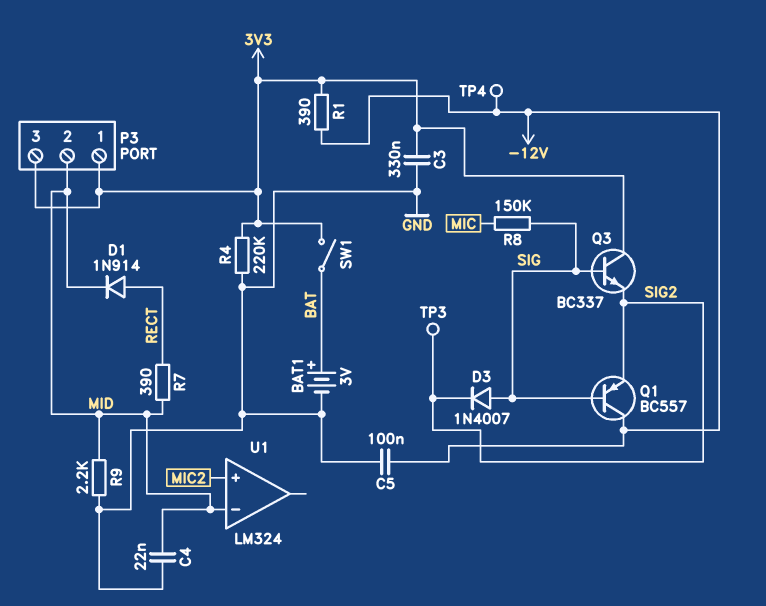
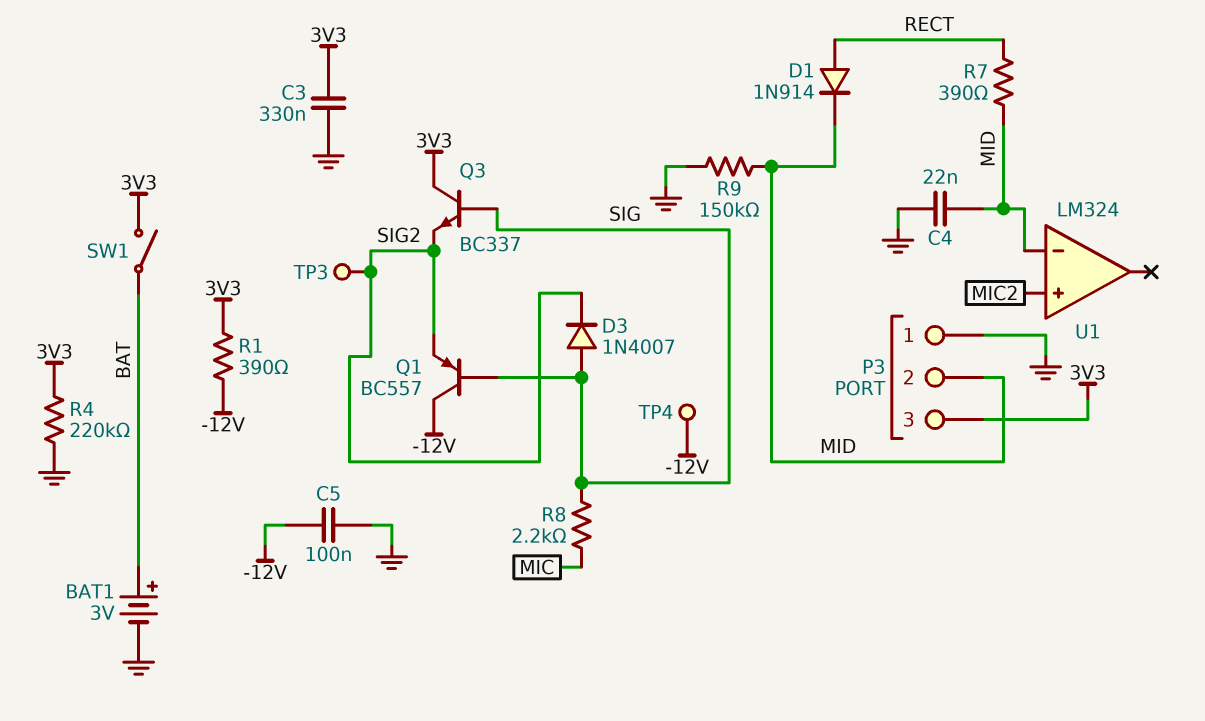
P3 pin 1: 3V3 -> GND
R8: 150k (MIC, SIG) -> 2.2k (MIC, SIG)
R9: 2.2k (GND, MID) -> 150k (GND, MID)

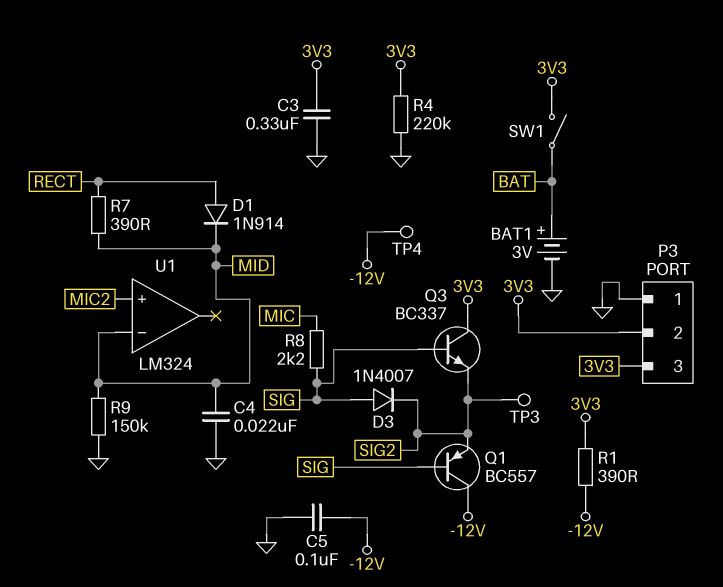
P3 pin 2: MID -> 3V3

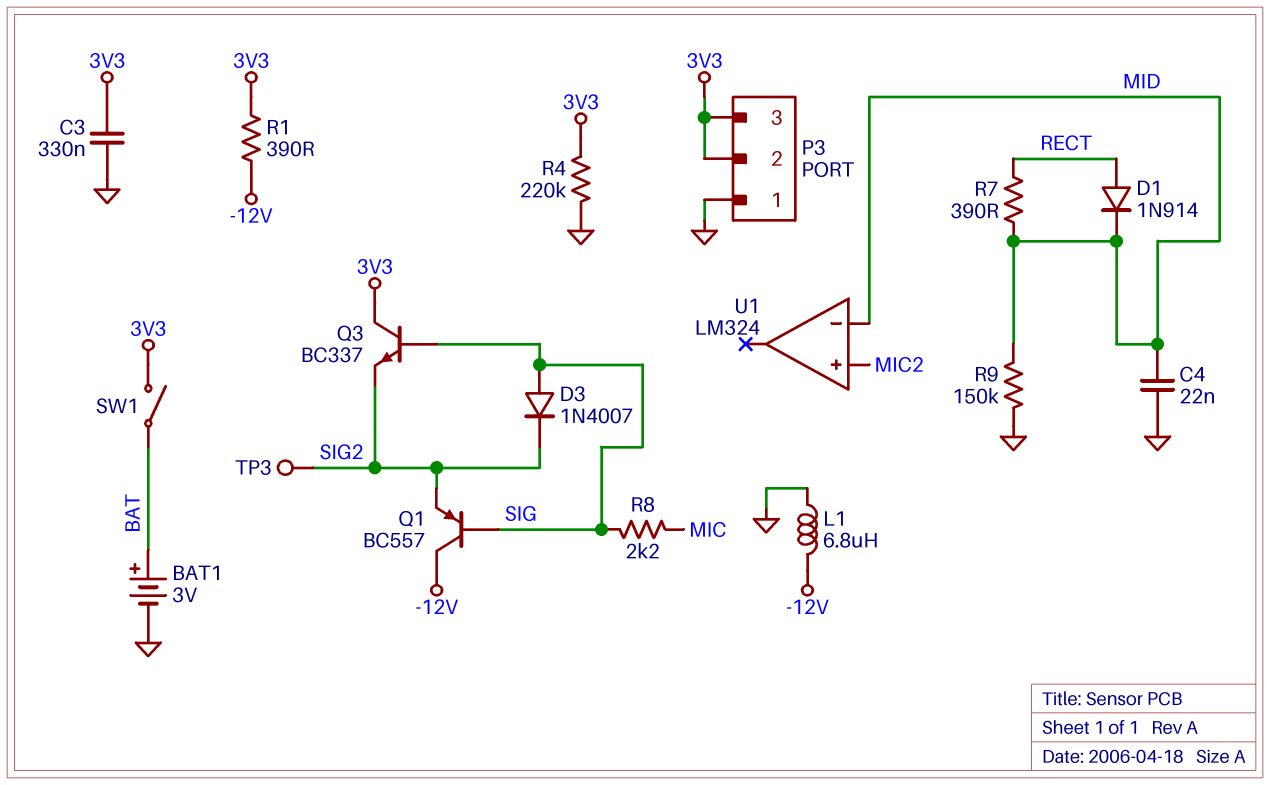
C5: 100nF (-12V, GND) -> none
L1: none -> 6.8uH (-12V, GND)
TP4: test point (-12V) -> none

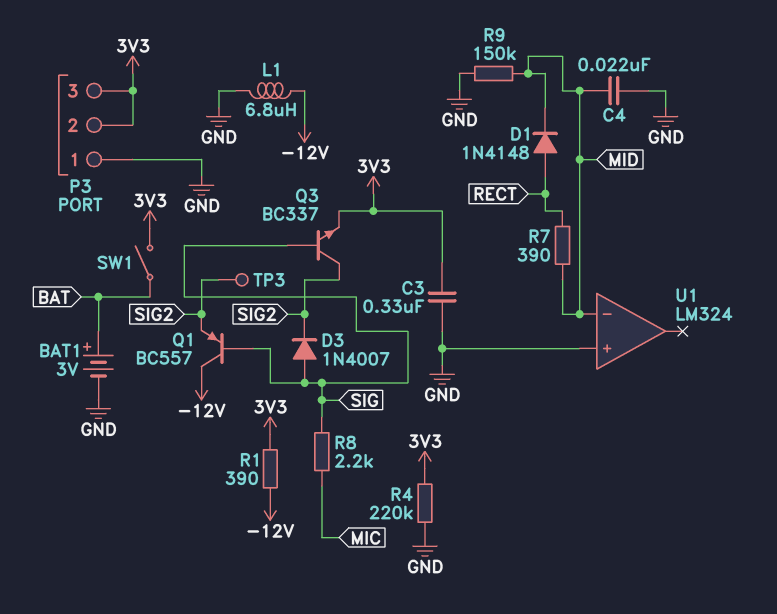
D1: diode 1N914 (A RECT, K MID) -> diode 1N4148 (A RECT, K MID)
Q3: NPN BC337 (B SIG, C 3V3, E SIG2) -> NPN BC337 (B SIG, C SIG2, E 3V3)
U1 pin in+: MIC2 -> GND

